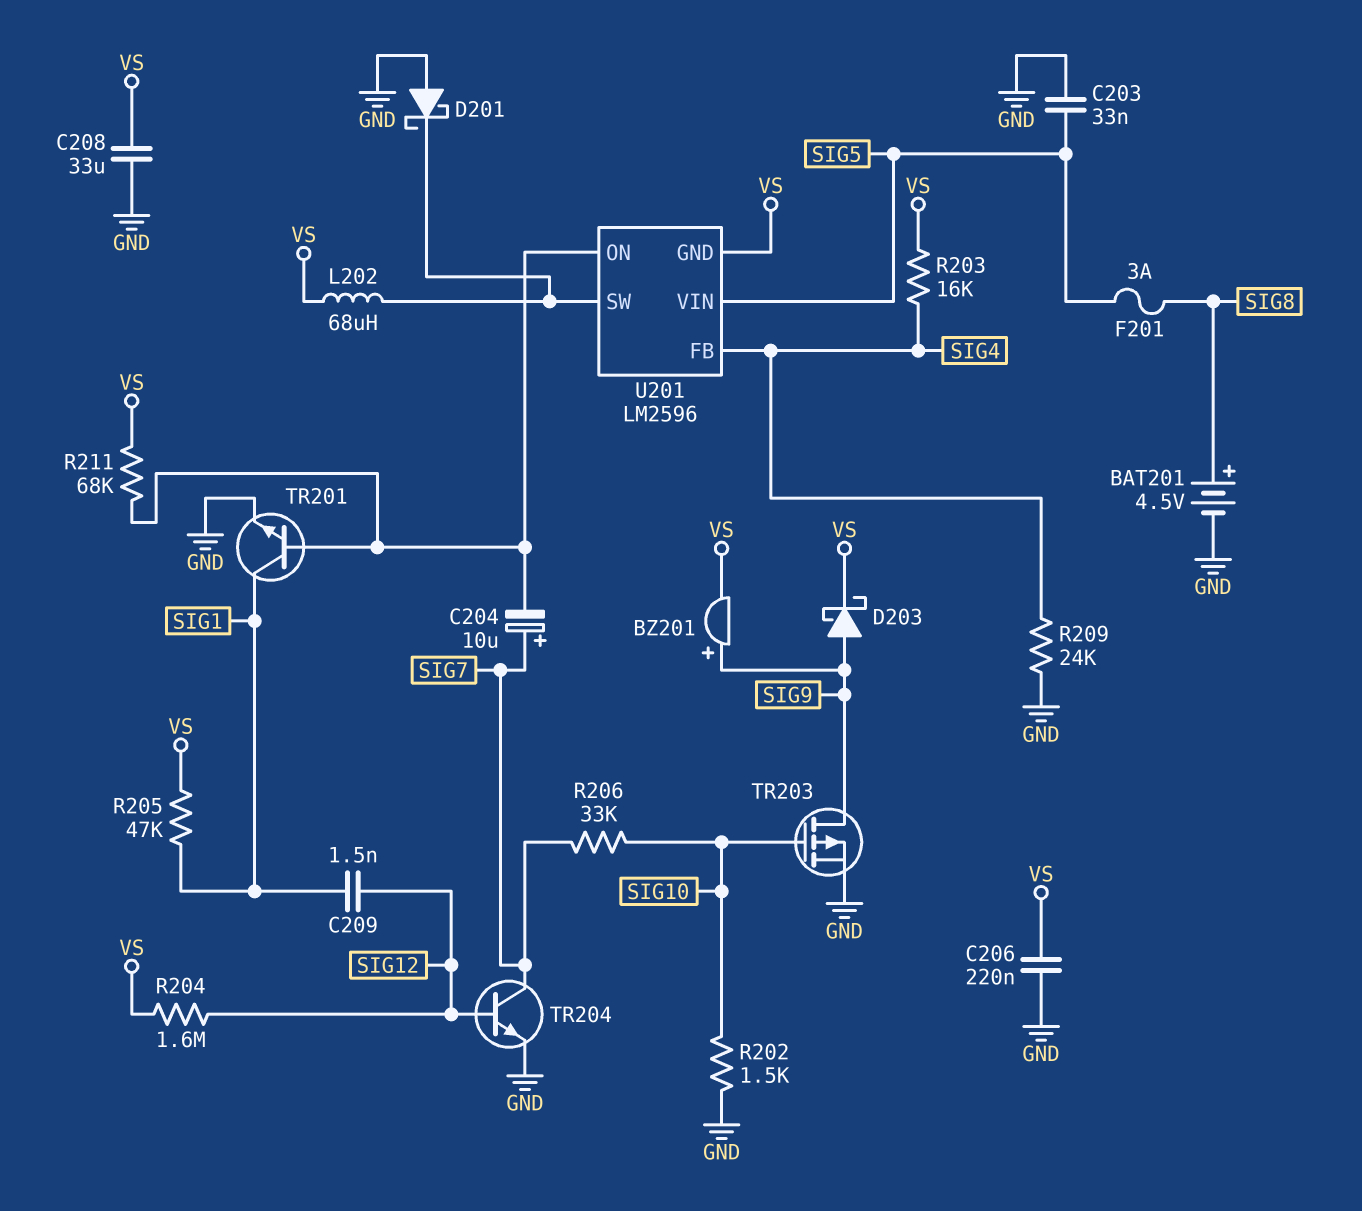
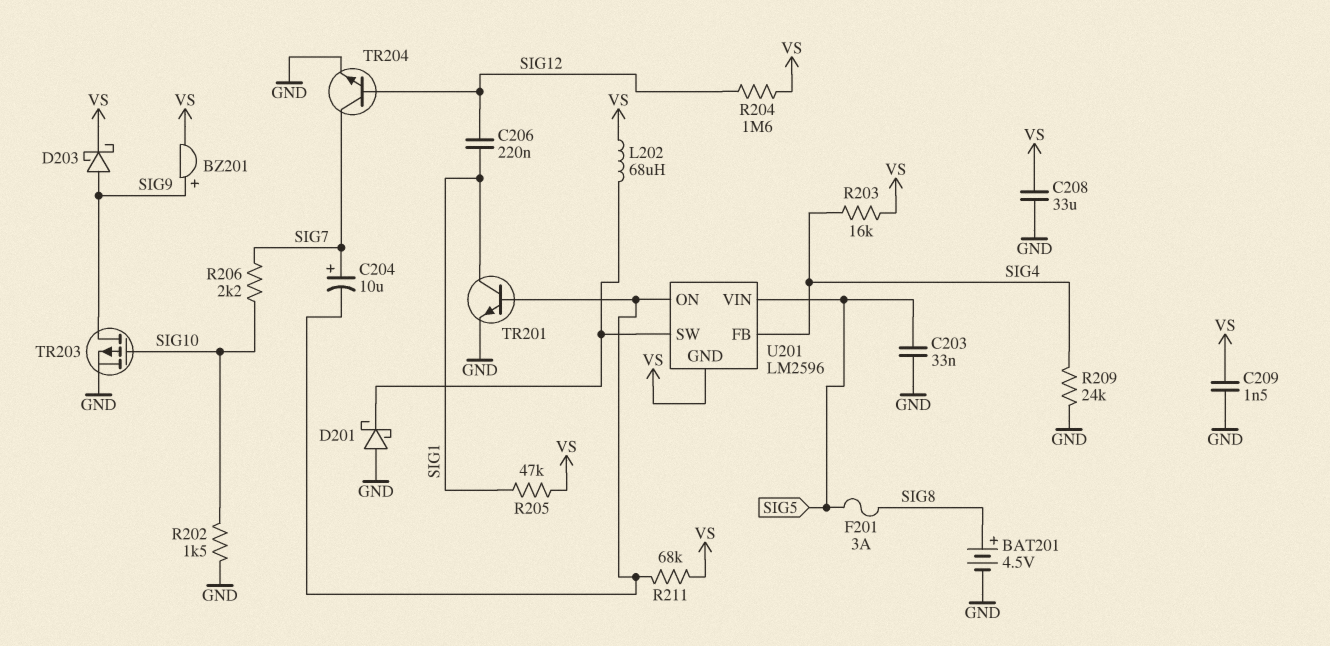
C206: 220nF (GND, VS) -> 220nF (SIG1, SIG12)
C209: 1.5nF (SIG1, SIG12) -> 1.5nF (GND, VS)
R206: 33k (SIG7, SIG10) -> 2.2k (SIG7, SIG10)

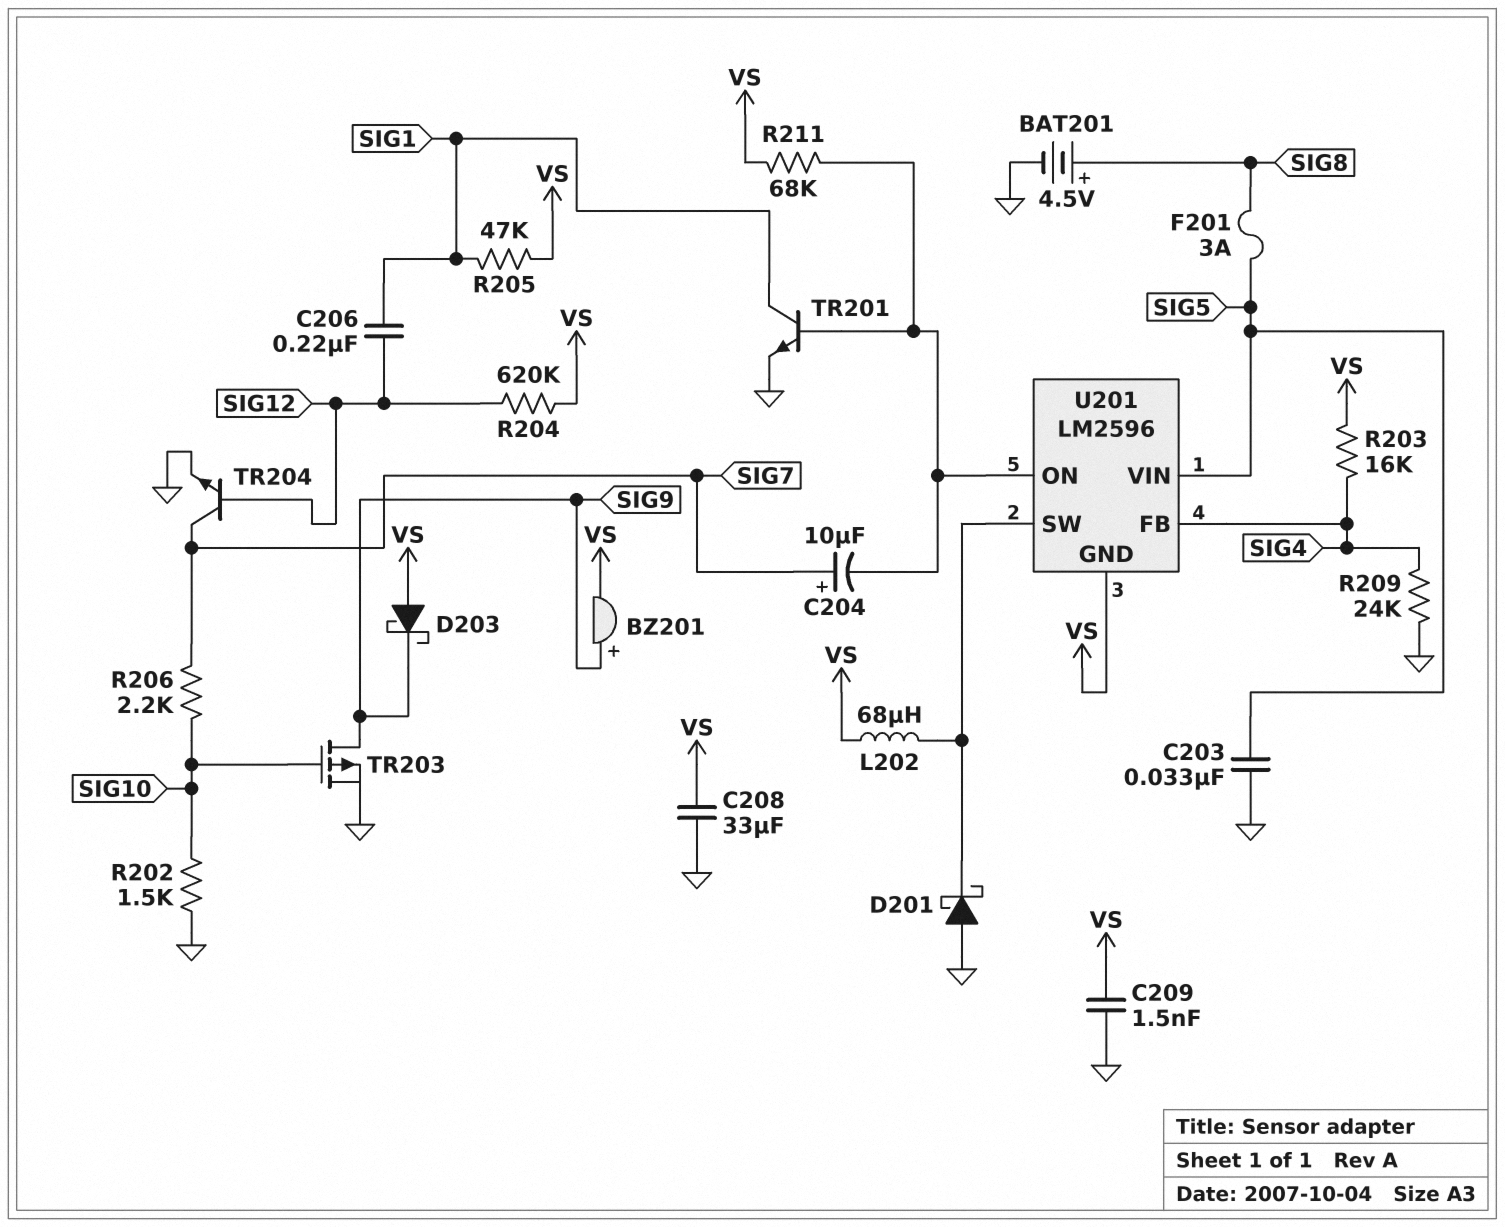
D203: schottky (A SIG9, K VS) -> schottky (A VS, K SIG9)
R204: 1.6M (SIG12, VS) -> 620k (SIG12, VS)

